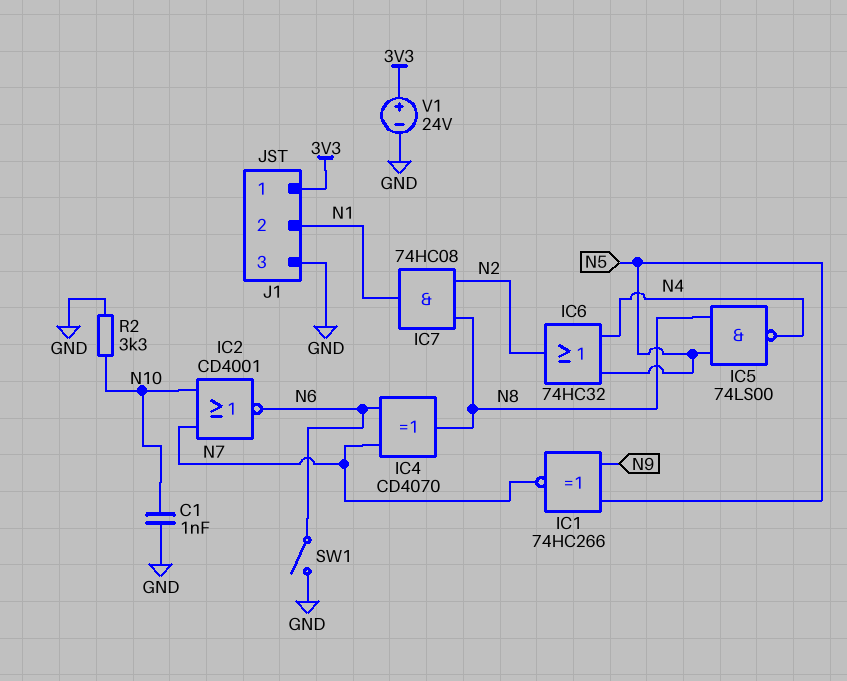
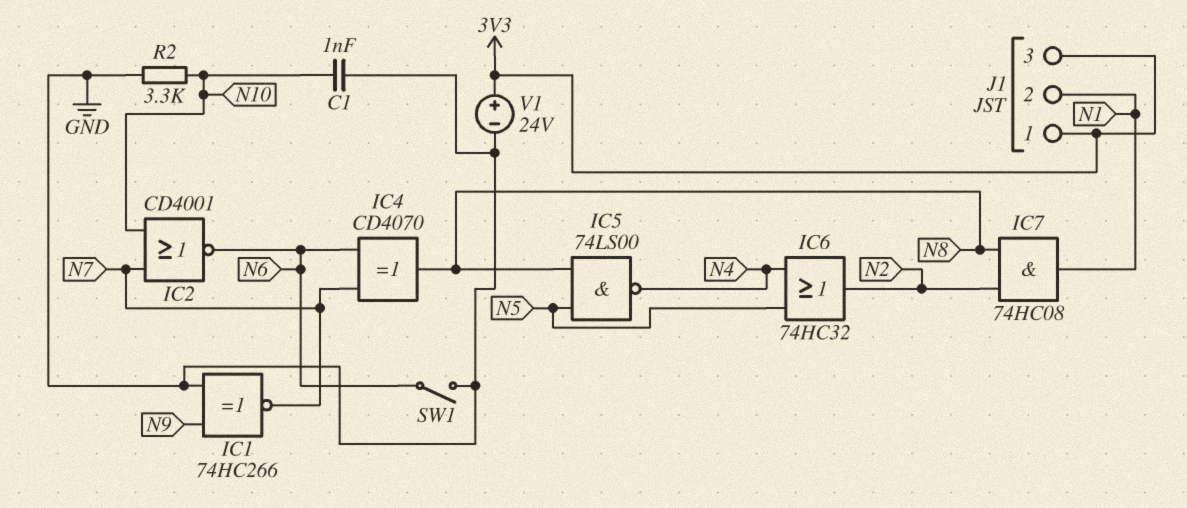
IC1: XNOR 74HC266 (in N5, in N9, out N7) -> XNOR 74HC266 (in GND, in N9, out N7)
J1 pin 3: GND -> 3V3

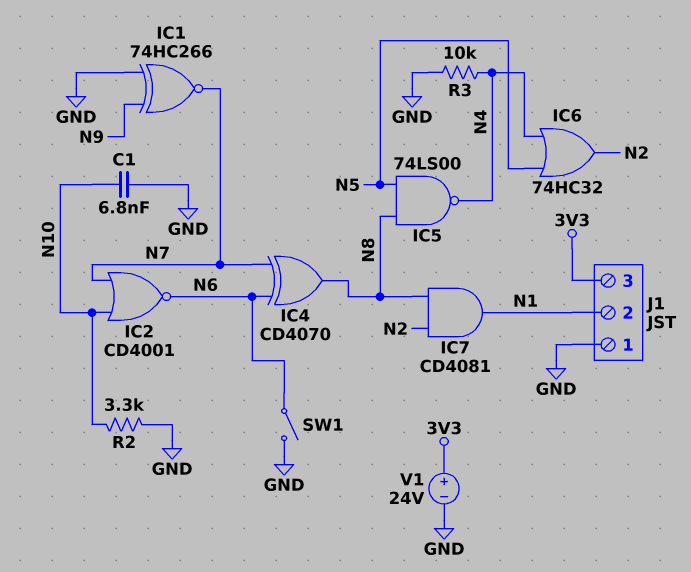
C1: 1nF (GND, N10) -> 6.8nF (GND, N10)
IC7: AND 74HC08 (in N2, in N8, out N1) -> AND CD4081 (in N2, in N8, out N1)
J1 pin 1: 3V3 -> GND
R3: none -> 10k (GND, N4)

